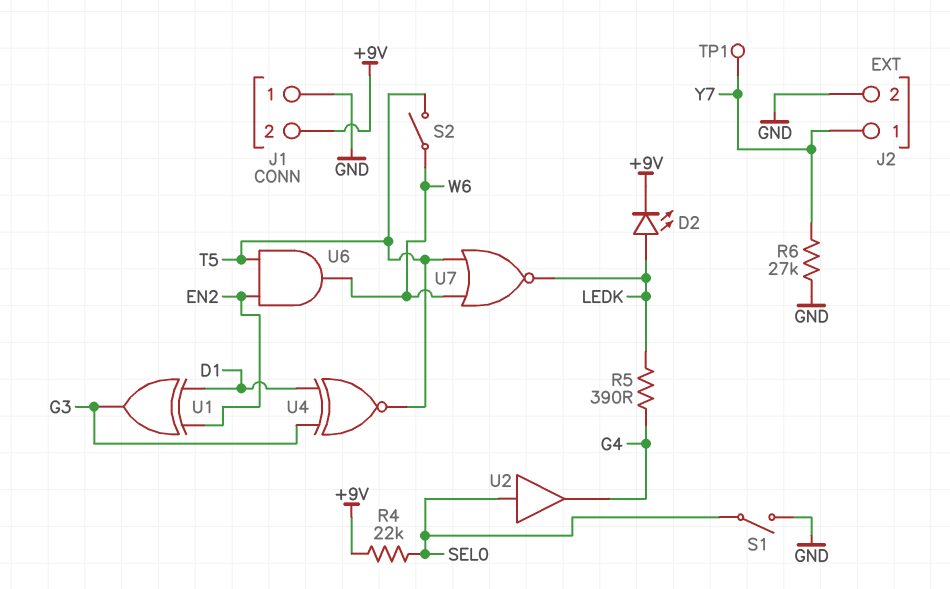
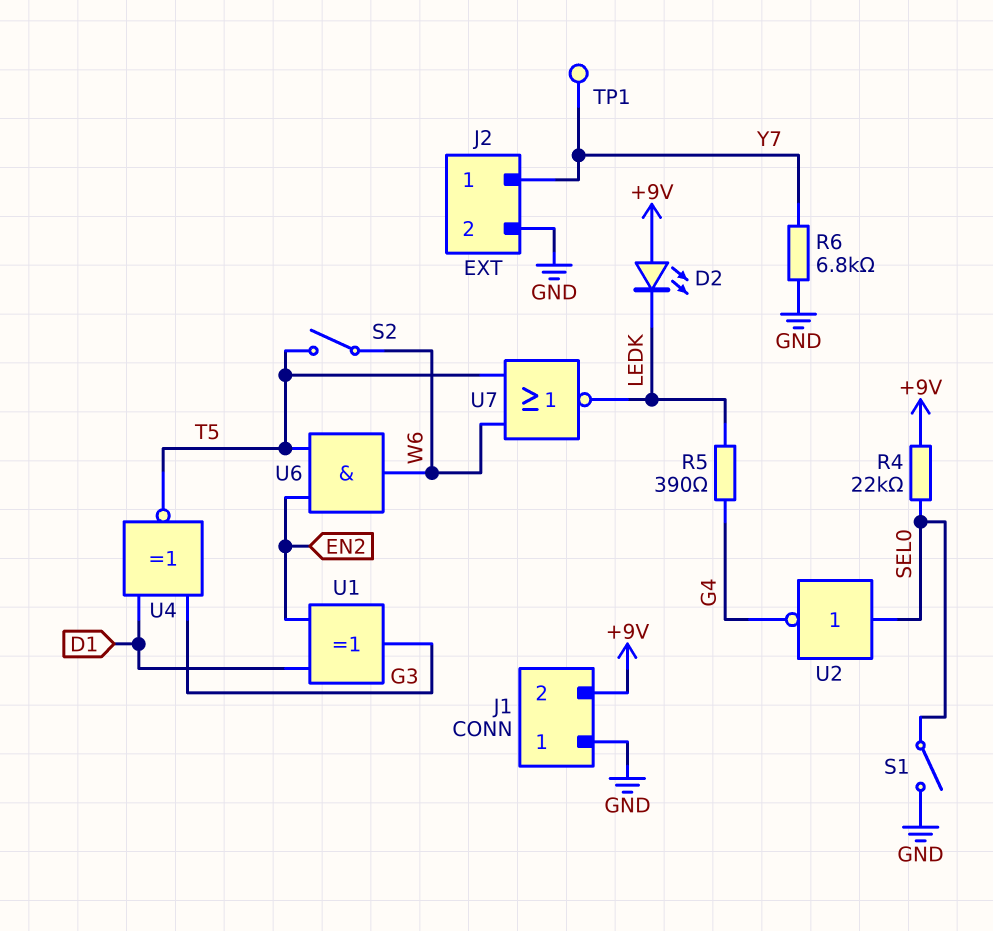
D2: LED (A LEDK, K +9V) -> LED (A +9V, K LEDK)
R6: 27k (GND, Y7) -> 6.8k (GND, Y7)
U2: buffer (in SEL0, out G4) -> NOT (in SEL0, out G4)

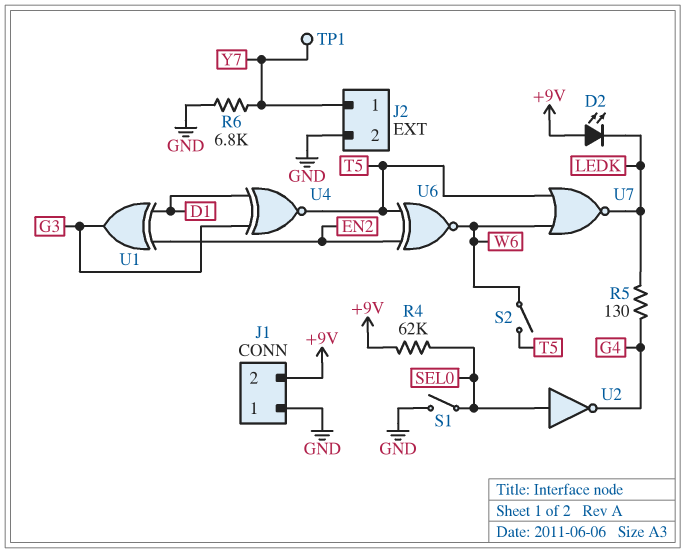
R4: 22k (+9V, SEL0) -> 62k (+9V, SEL0)
R5: 390 (G4, LEDK) -> 130 (G4, LEDK)
U6: AND (in EN2, in T5, out W6) -> XNOR (in EN2, in T5, out W6)

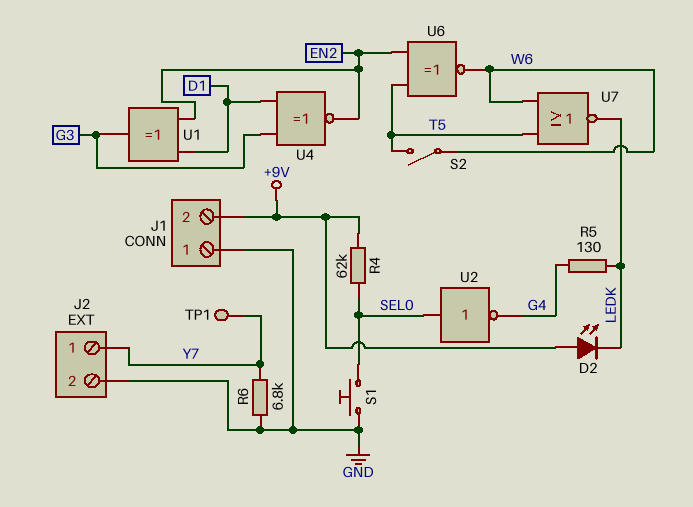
S1: switch (GND, SEL0) -> button (GND, SEL0)
U4: XNOR (in D1, in G3, out T5) -> XNOR (in D1, in G3, out EN2)

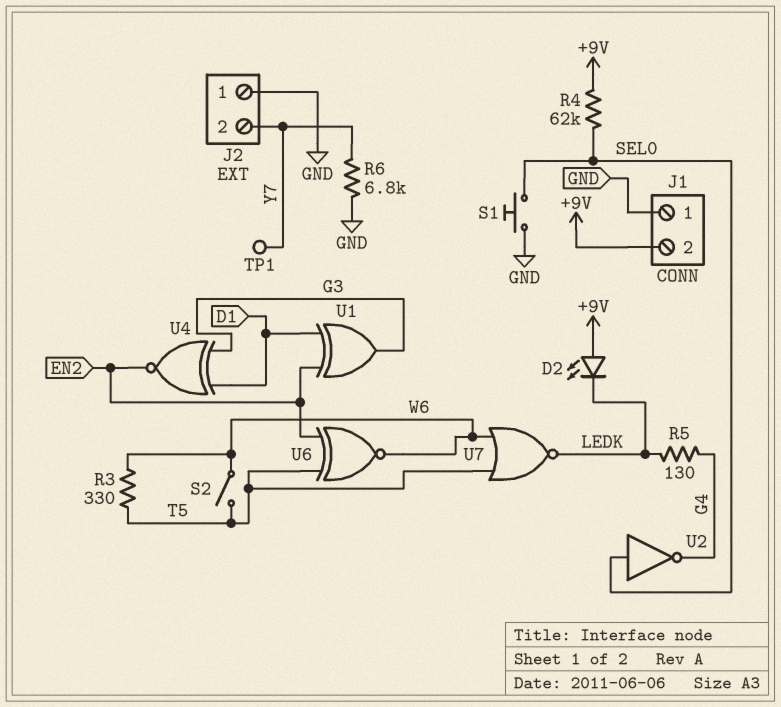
J2 pin 1: Y7 -> GND
J2 pin 2: GND -> Y7
R3: none -> 330 (T5, W6)

